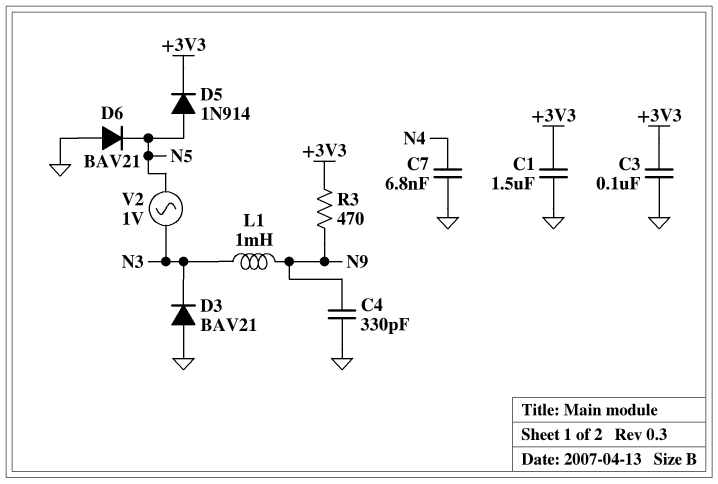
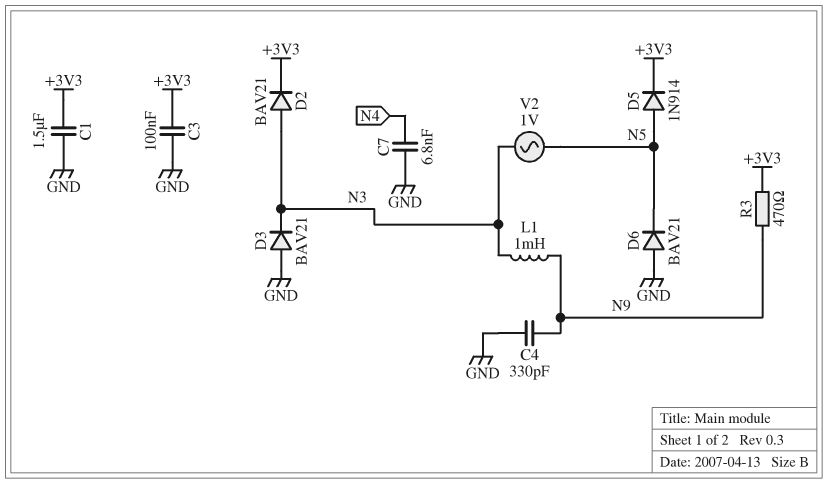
D2: none -> diode BAV21 (A N3, K +3V3)

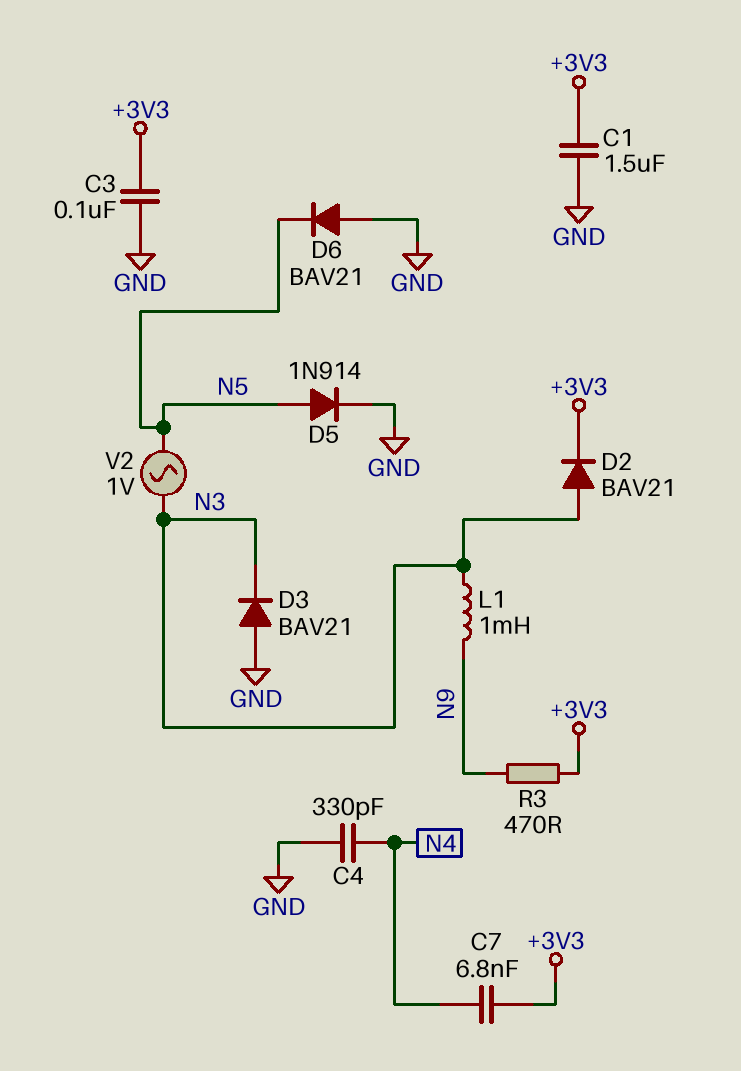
C4: 330pF (GND, N9) -> 330pF (GND, N4)
C7: 6.8nF (GND, N4) -> 6.8nF (+3V3, N4)
D5: diode 1N914 (A N5, K +3V3) -> diode 1N914 (A N5, K GND)

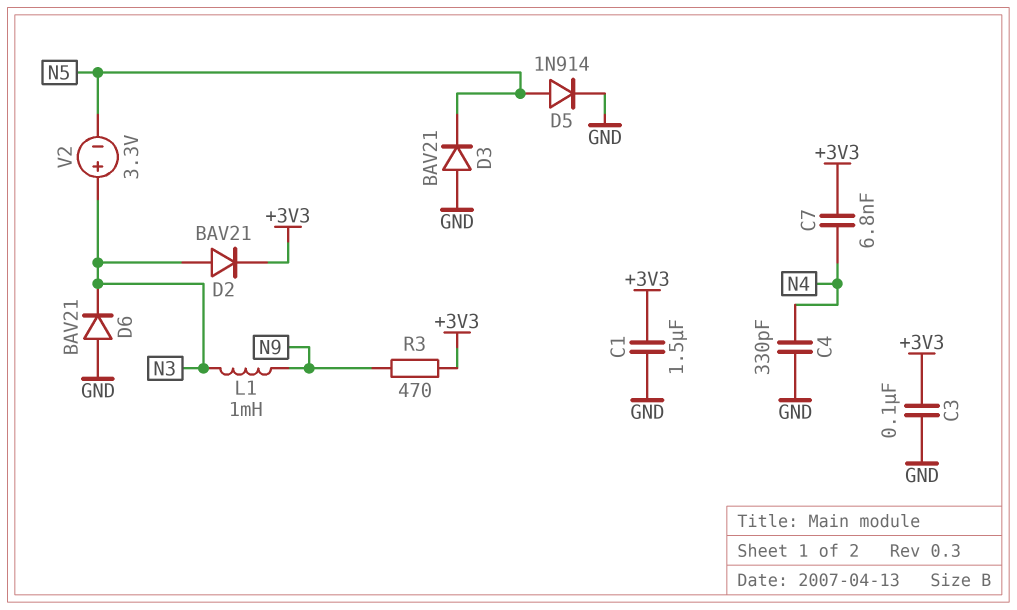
D3: diode BAV21 (A GND, K N3) -> diode BAV21 (A GND, K N5)
D6: diode BAV21 (A GND, K N5) -> diode BAV21 (A GND, K N3)
V2: AC 1V (N3, N5) -> 3.3V (plus N3, minus N5)

